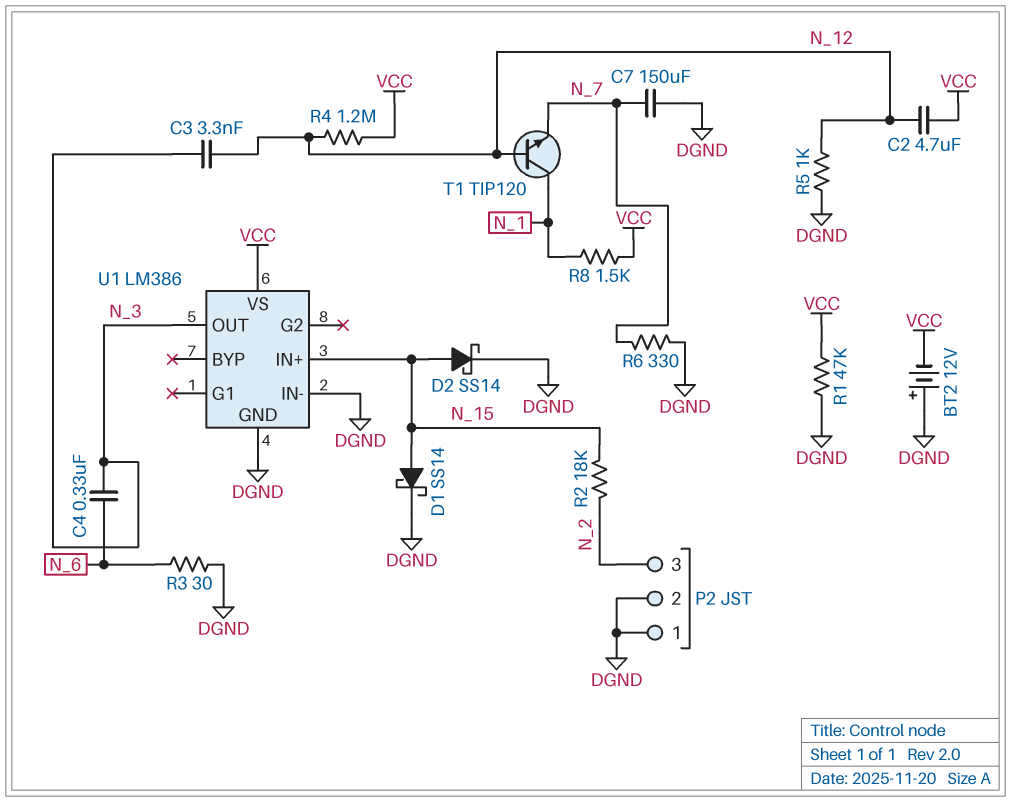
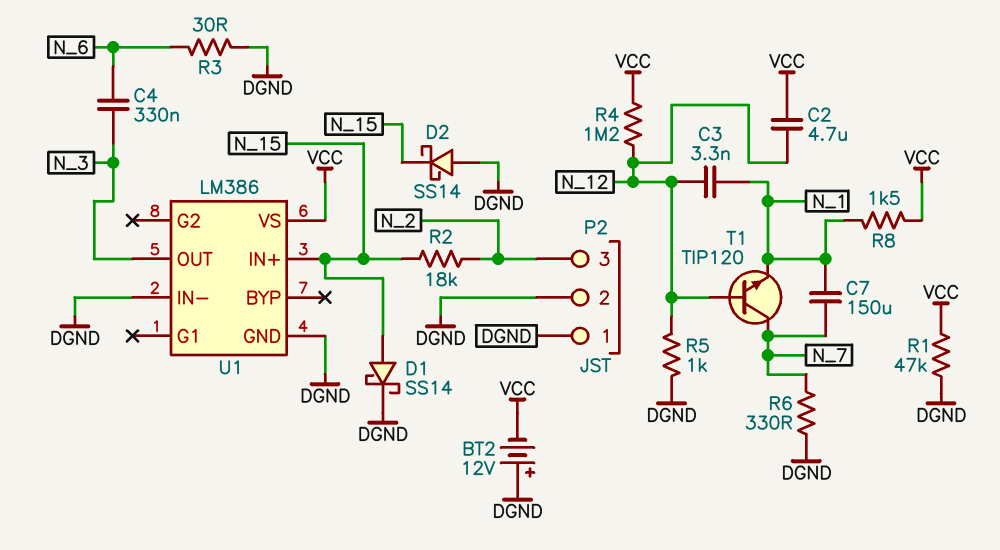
C3: 3.3nF (N_3, N_12) -> 3.3nF (N_1, N_12)
C7: 150uF (DGND, N_7) -> 150uF (N_1, N_7)
D2: schottky SS14 (A N_15, K DGND) -> schottky SS14 (A DGND, K N_15)
T1: NPN TIP120 (B N_12, C N_1, E N_7) -> NPN TIP120 (B N_12, C N_7, E N_1)

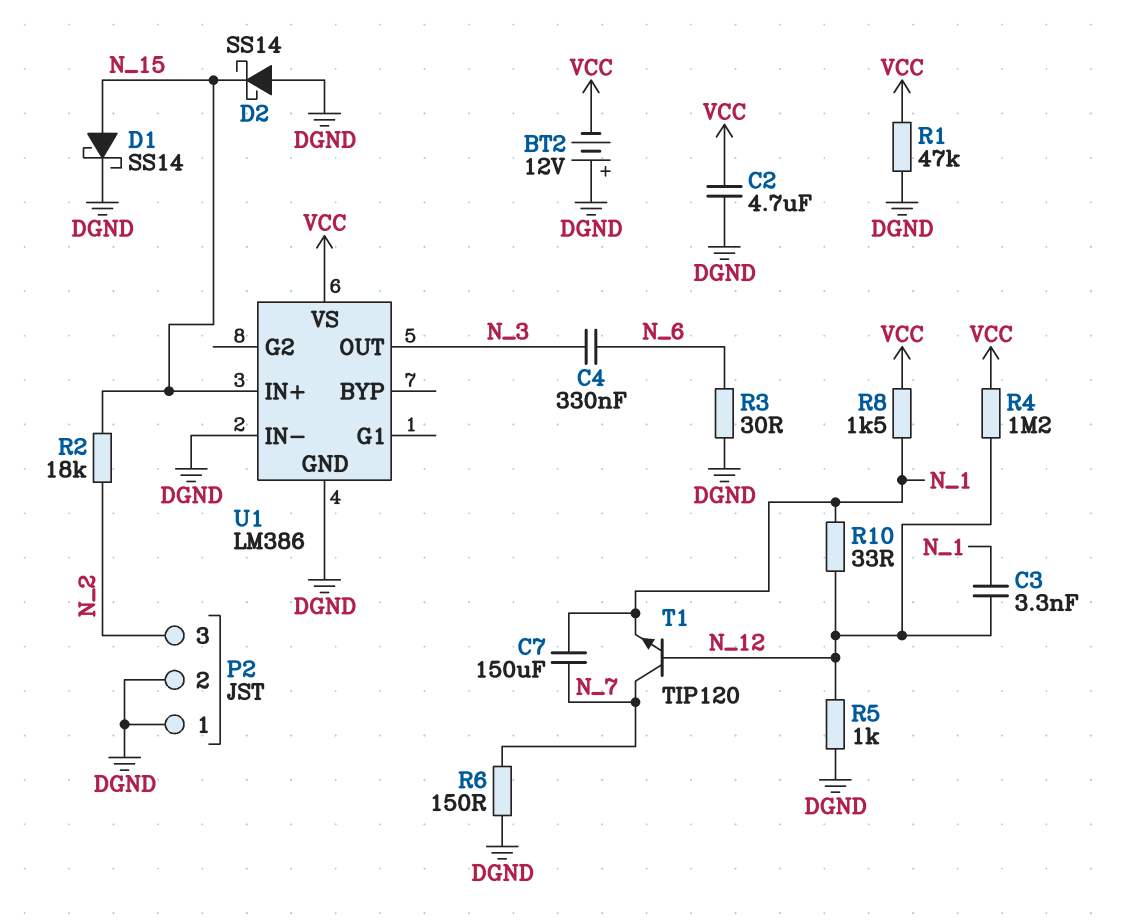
C2: 4.7uF (N_12, VCC) -> 4.7uF (DGND, VCC)
R6: 330 (DGND, N_7) -> 150 (DGND, N_7)
R10: none -> 33 (N_1, N_12)

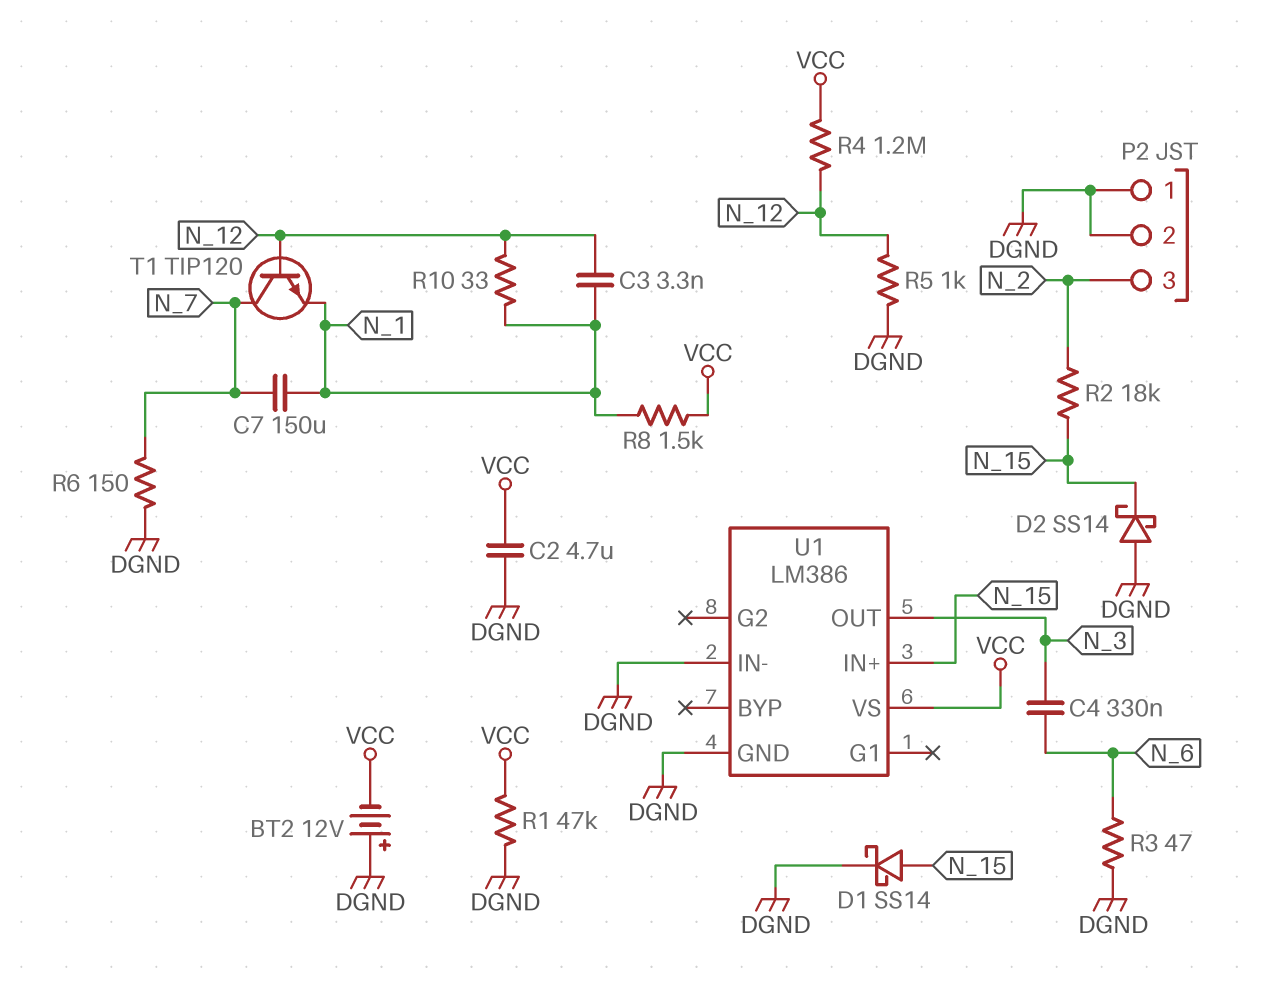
R3: 30 (DGND, N_6) -> 47 (DGND, N_6)

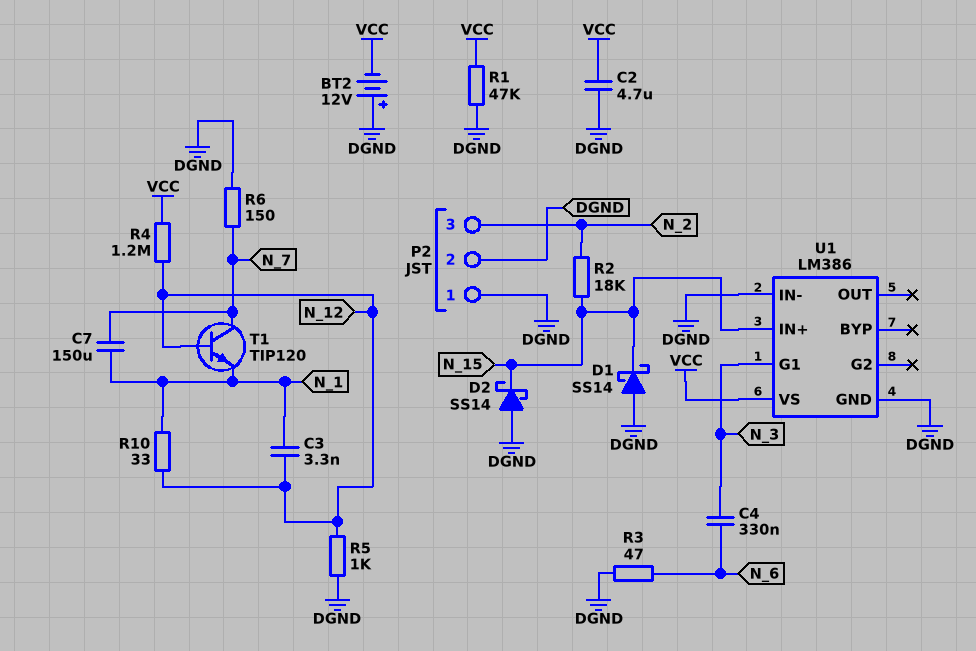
D1: schottky SS14 (A N_15, K DGND) -> schottky SS14 (A DGND, K N_15)
R8: 1.5k (N_1, VCC) -> none
U1 pin G1: none -> N_3
U1 pin OUT: N_3 -> none

